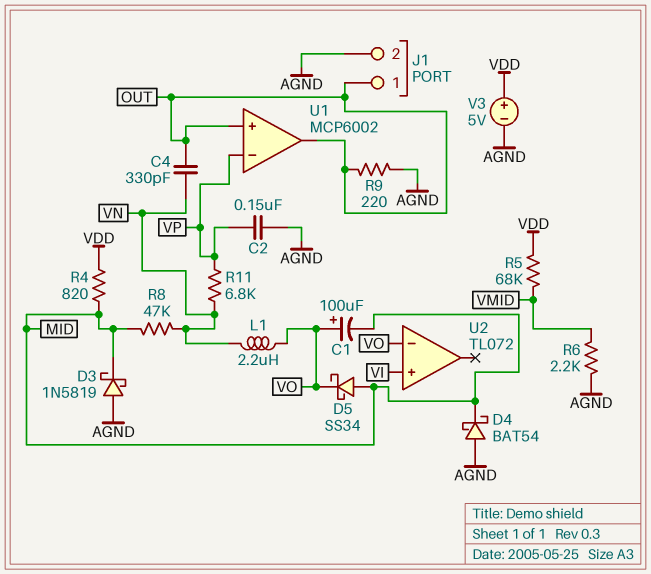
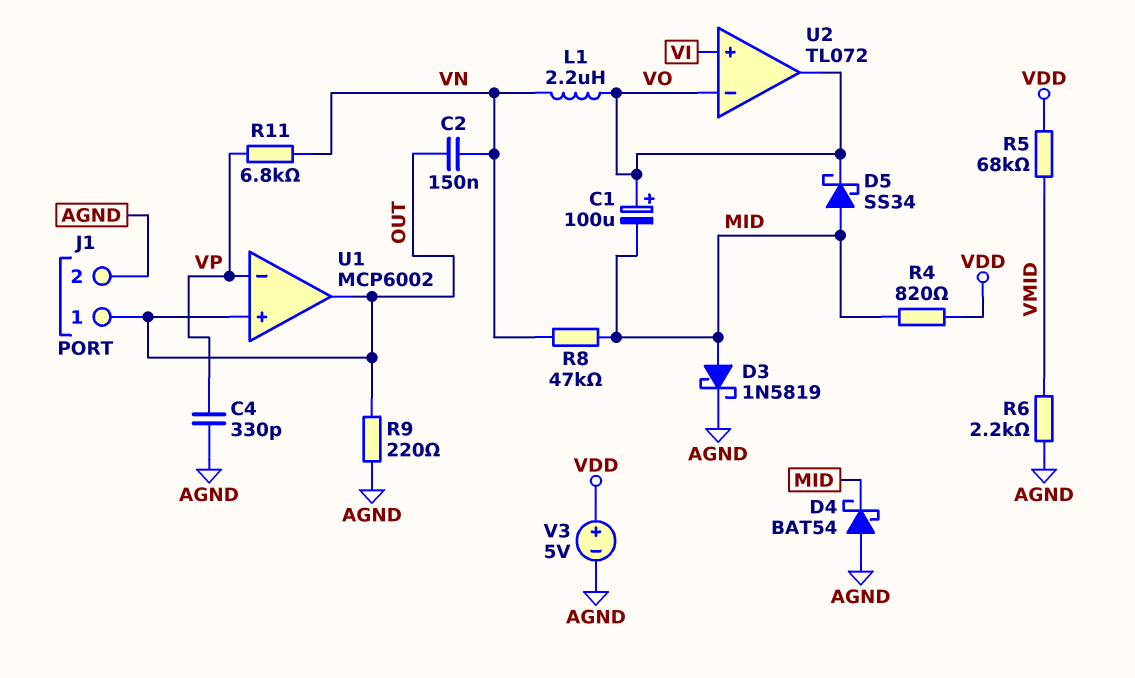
C2: 150nF (AGND, VP) -> 150nF (OUT, VN)
C4: 330pF (OUT, VN) -> 330pF (AGND, VP)
D3: schottky 1N5819 (A AGND, K MID) -> schottky 1N5819 (A MID, K AGND)
U2 pin out: none -> VO

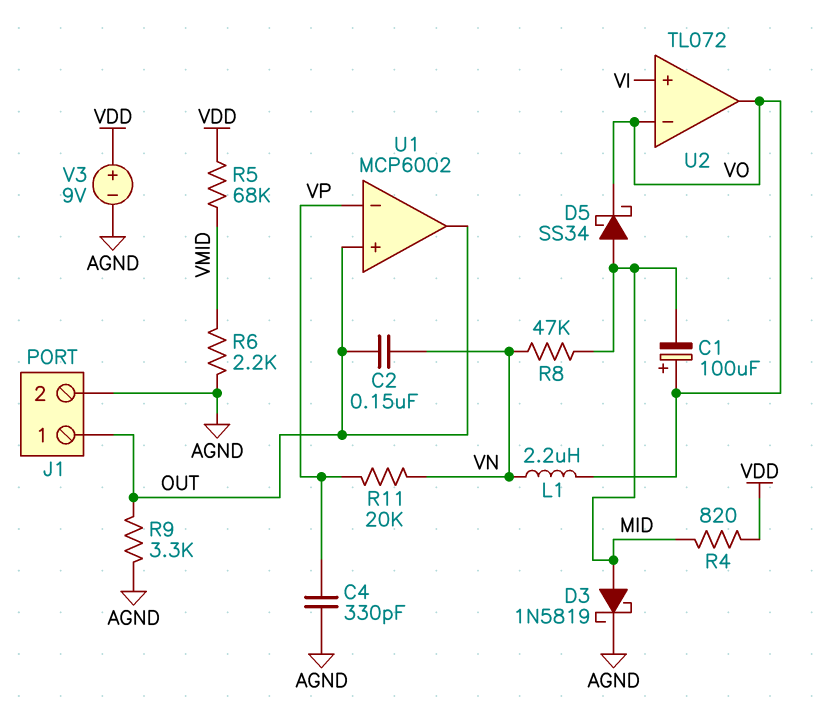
D4: schottky BAT54 (A AGND, K MID) -> none
R9: 220 (AGND, OUT) -> 3.3k (AGND, OUT)
R11: 6.8k (VN, VP) -> 20k (VN, VP)
V3: 5V (plus VDD, minus AGND) -> 9V (plus VDD, minus AGND)

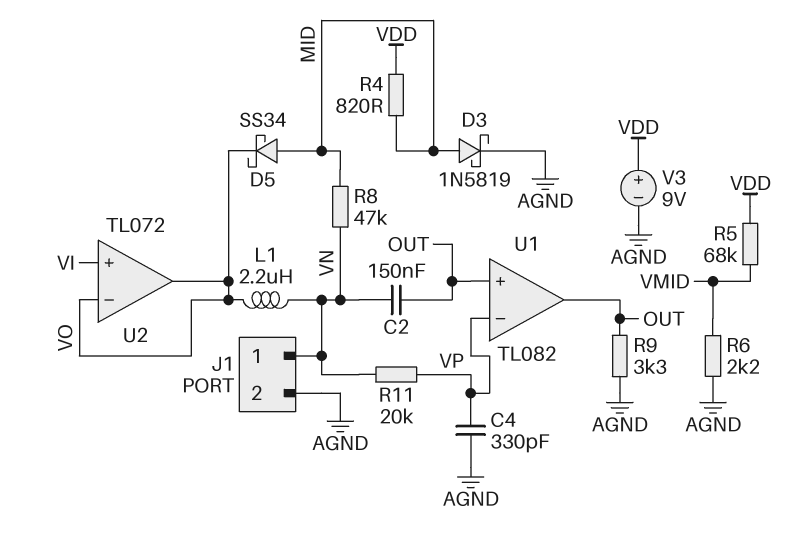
C1: 100uF (plus VO, minus MID) -> none
J1 pin 1: OUT -> VN
U1: MCP6002 -> TL082

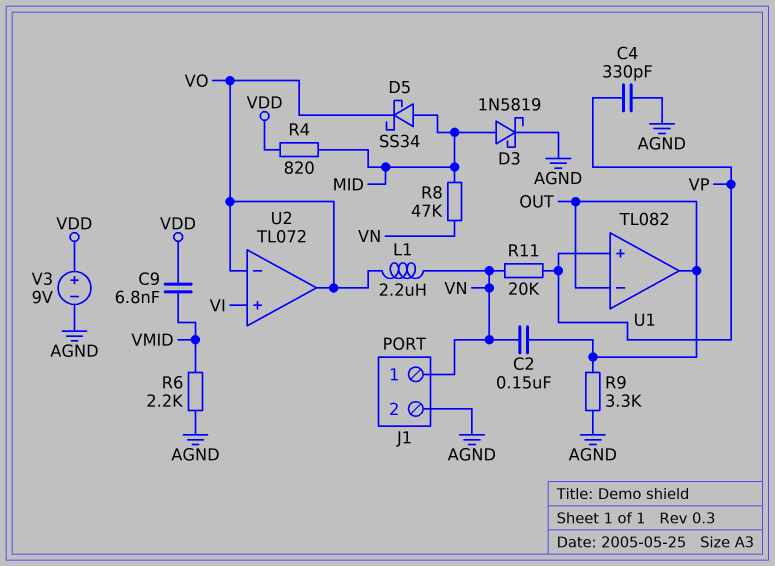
C9: none -> 6.8nF (VDD, VMID)
R5: 68k (VDD, VMID) -> none
U1 pin in+: OUT -> VP
U1 pin in-: VP -> OUT

